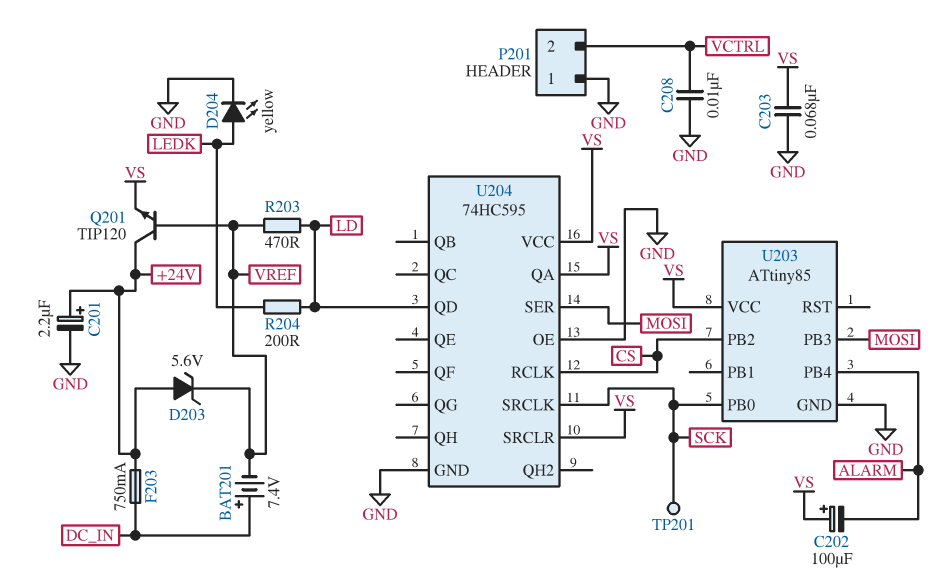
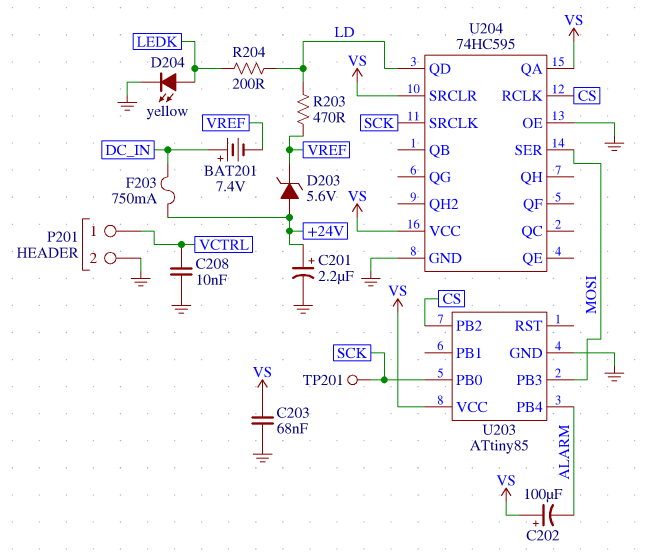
P201 pin 1: GND -> VCTRL
P201 pin 2: VCTRL -> GND
Q201: NPN TIP120 (B VREF, C +24V, E VS) -> none

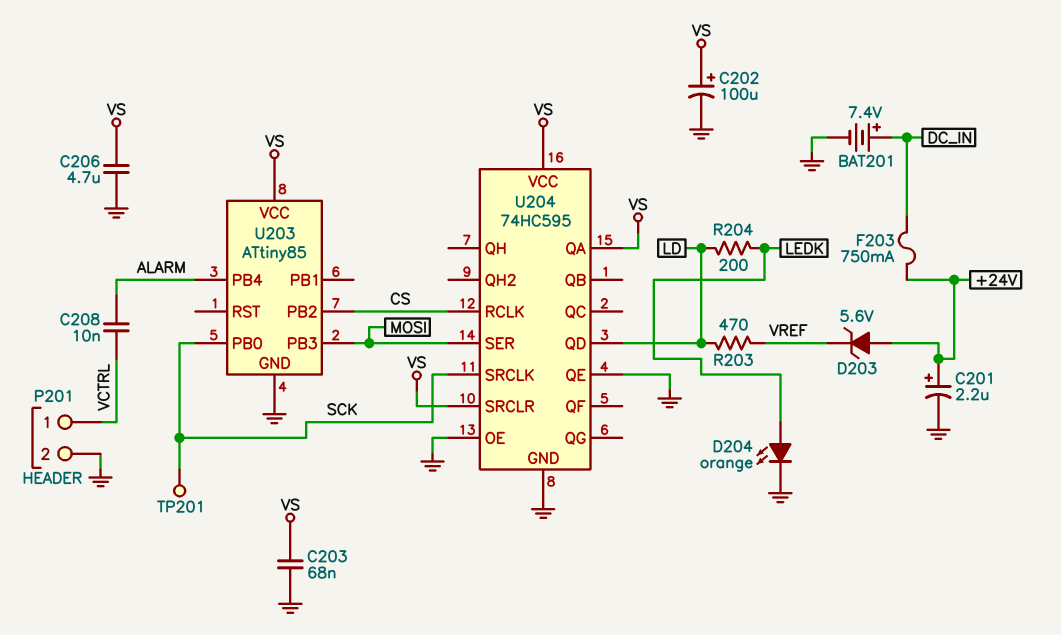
BAT201: 7.4V (plus DC_IN, minus VREF) -> 7.4V (plus DC_IN, minus GND)
C202: 100uF (plus VS, minus ALARM) -> 100uF (plus VS, minus GND)
C206: none -> 4.7uF (GND, VS)
C208: 10nF (GND, VCTRL) -> 10nF (ALARM, VCTRL)
D204: LED yellow (A LEDK, K GND) -> LED orange (A LEDK, K GND)
U204 pin QE: none -> GND

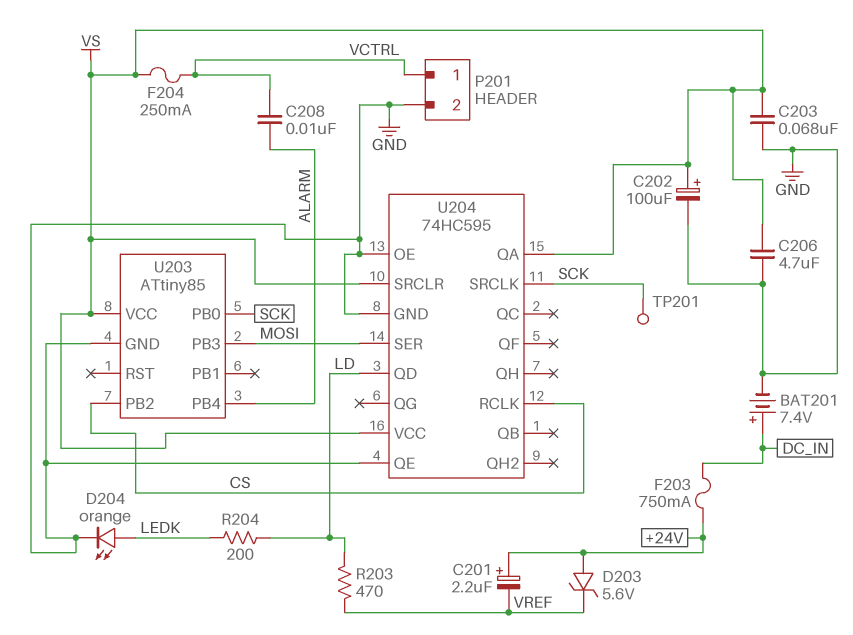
C201: 2.2uF (plus +24V, minus GND) -> 2.2uF (plus +24V, minus VREF)
F204: none -> 250mA (VCTRL, VS)

